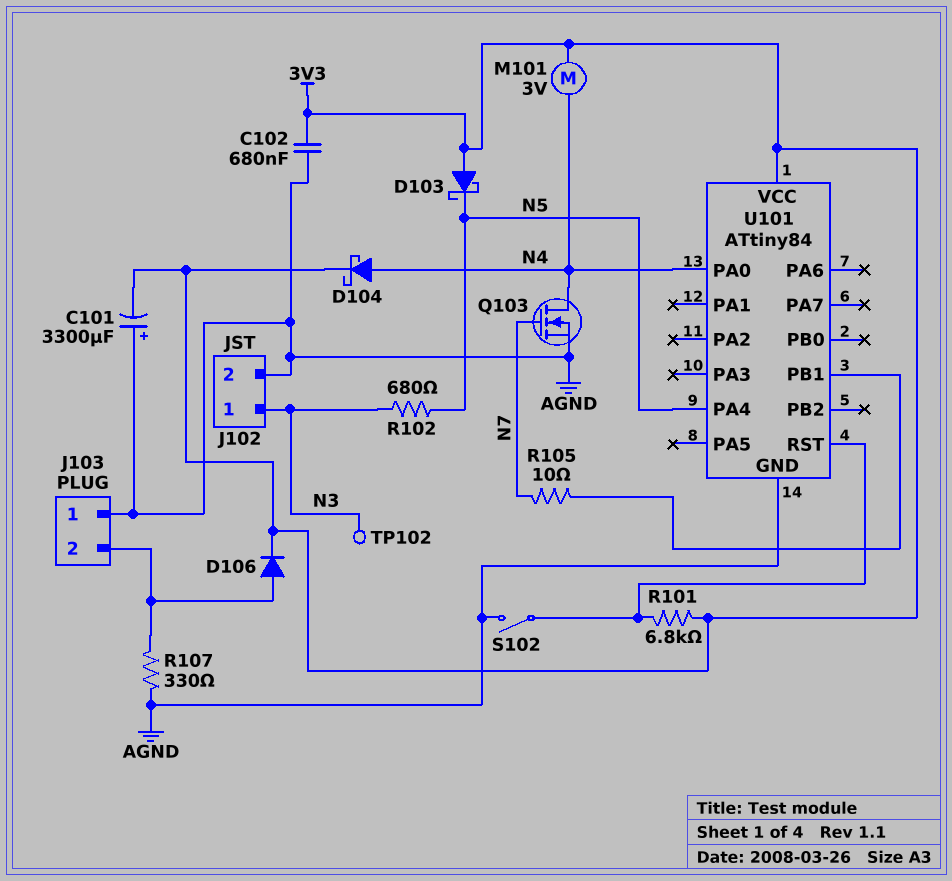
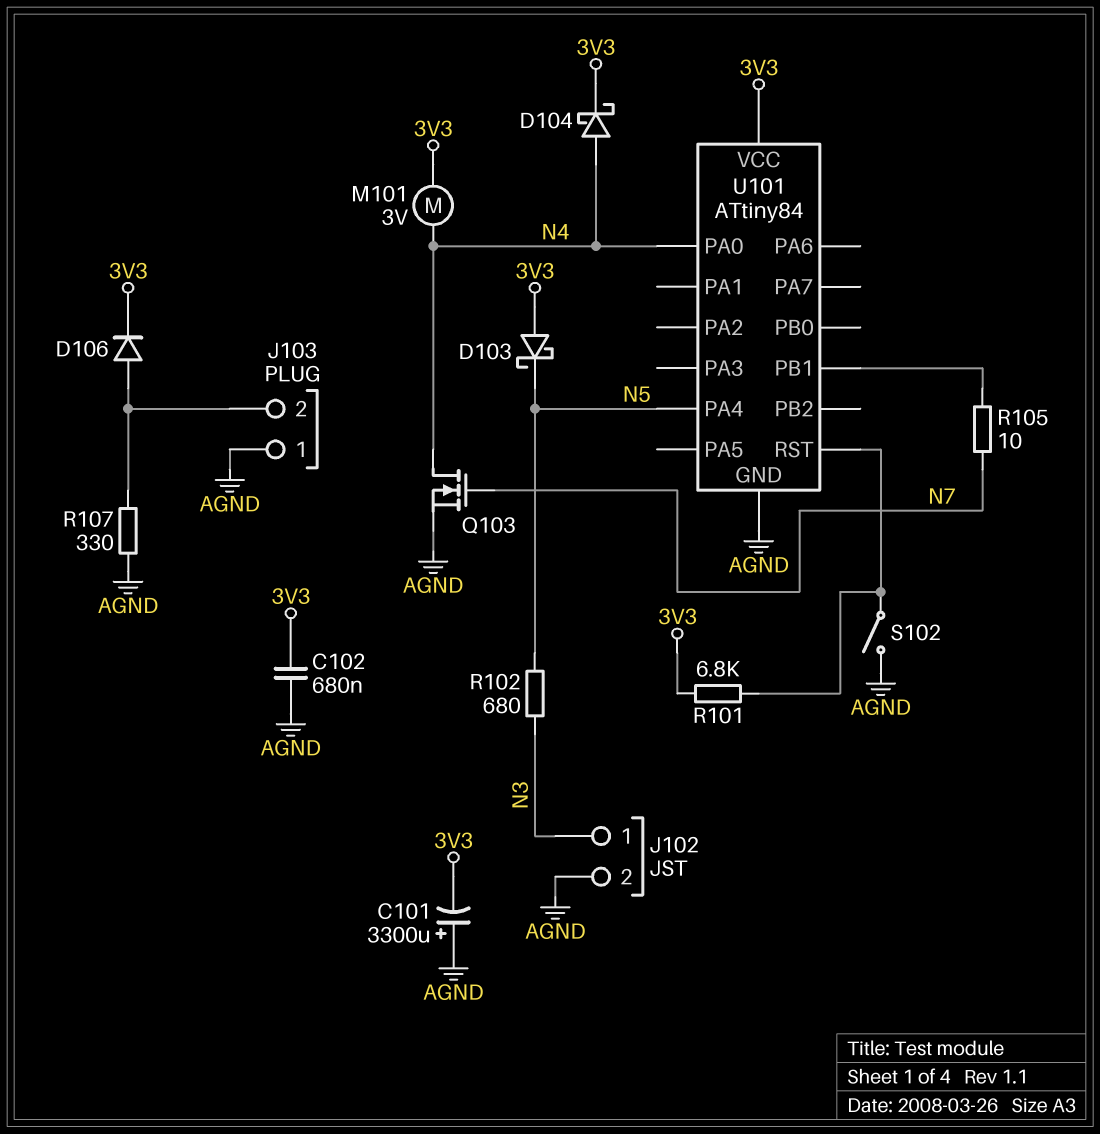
TP102: test point (N3) -> none

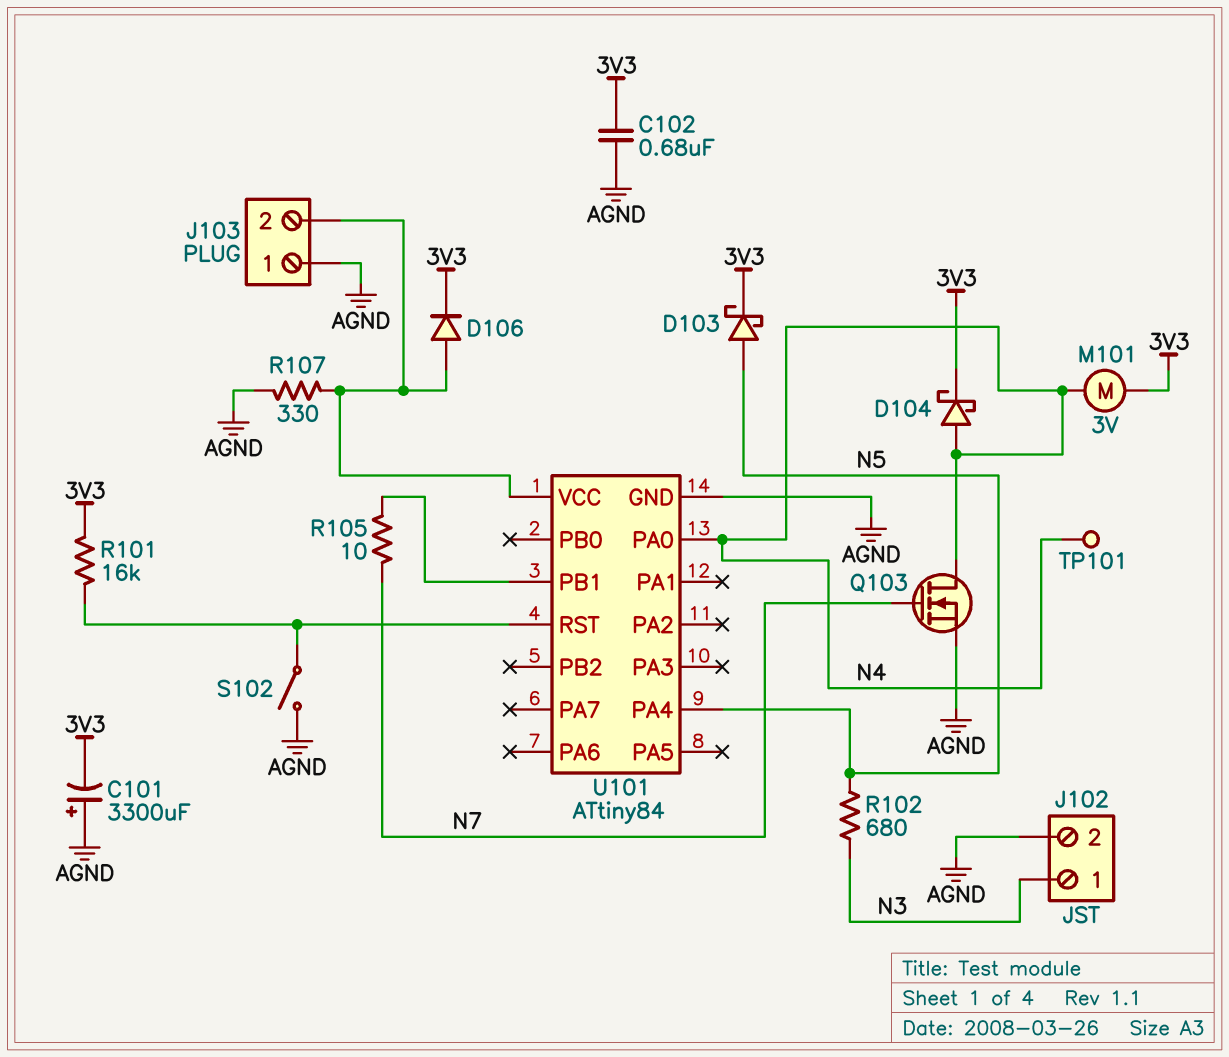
D103: schottky (A 3V3, K N5) -> schottky (A N5, K 3V3)
R101: 6.8k (3V3, U101/RST) -> 16k (3V3, U101/RST)
TP101: none -> test point (N4)
U101 pin VCC: 3V3 -> J103/2

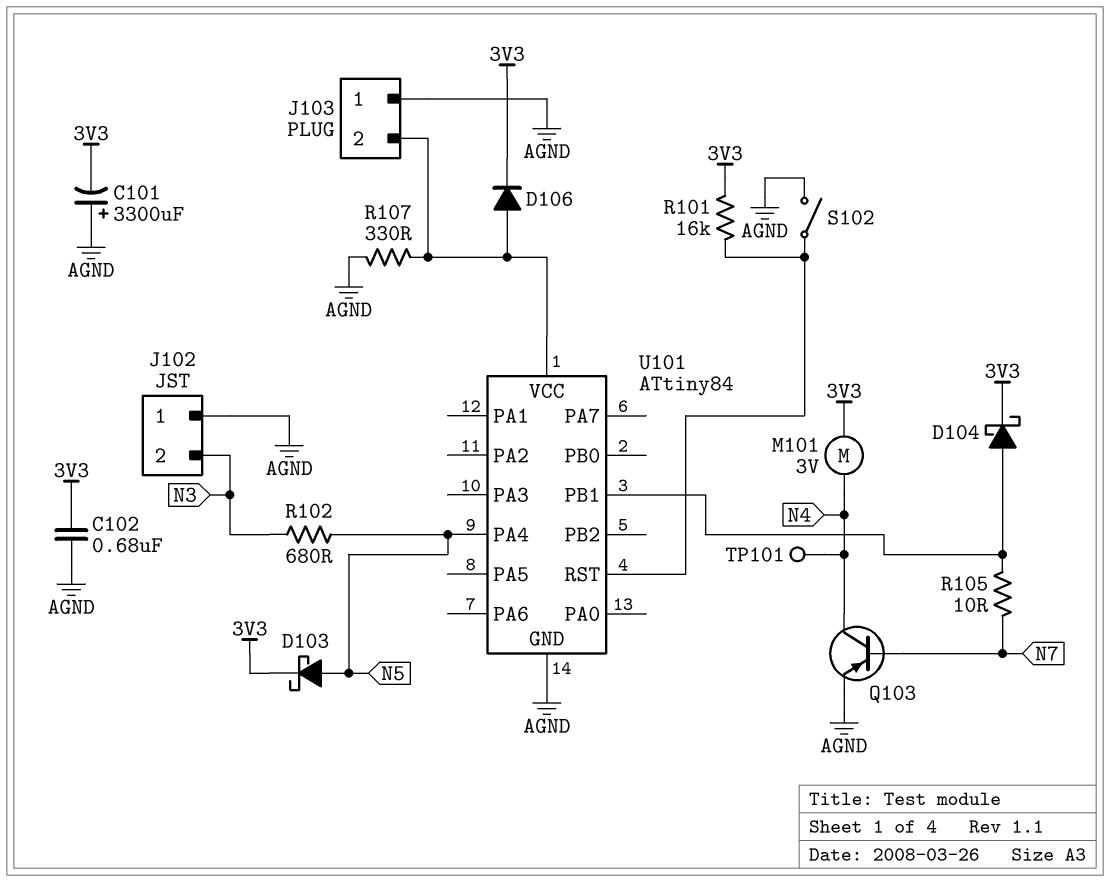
D104: schottky (A N4, K 3V3) -> schottky (A U101/PB1, K 3V3)
J102 pin 1: N3 -> AGND
J102 pin 2: AGND -> N3
Q103: NMOS (G N7, D N4, S AGND) -> PNP (B N7, C N4, E AGND)
U101 pin PA0: N4 -> none

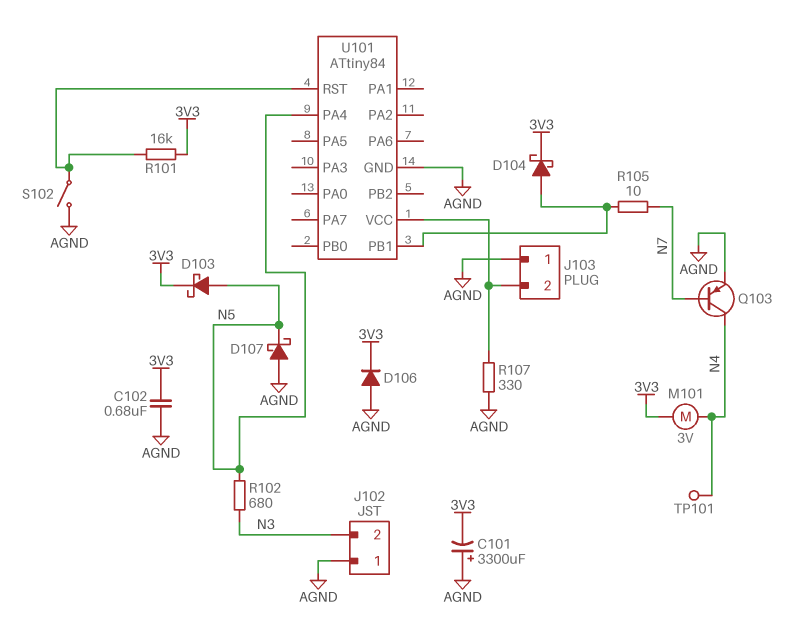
D106: diode (A J103/2, K 3V3) -> diode (A AGND, K 3V3)
D107: none -> schottky (A AGND, K N5)

